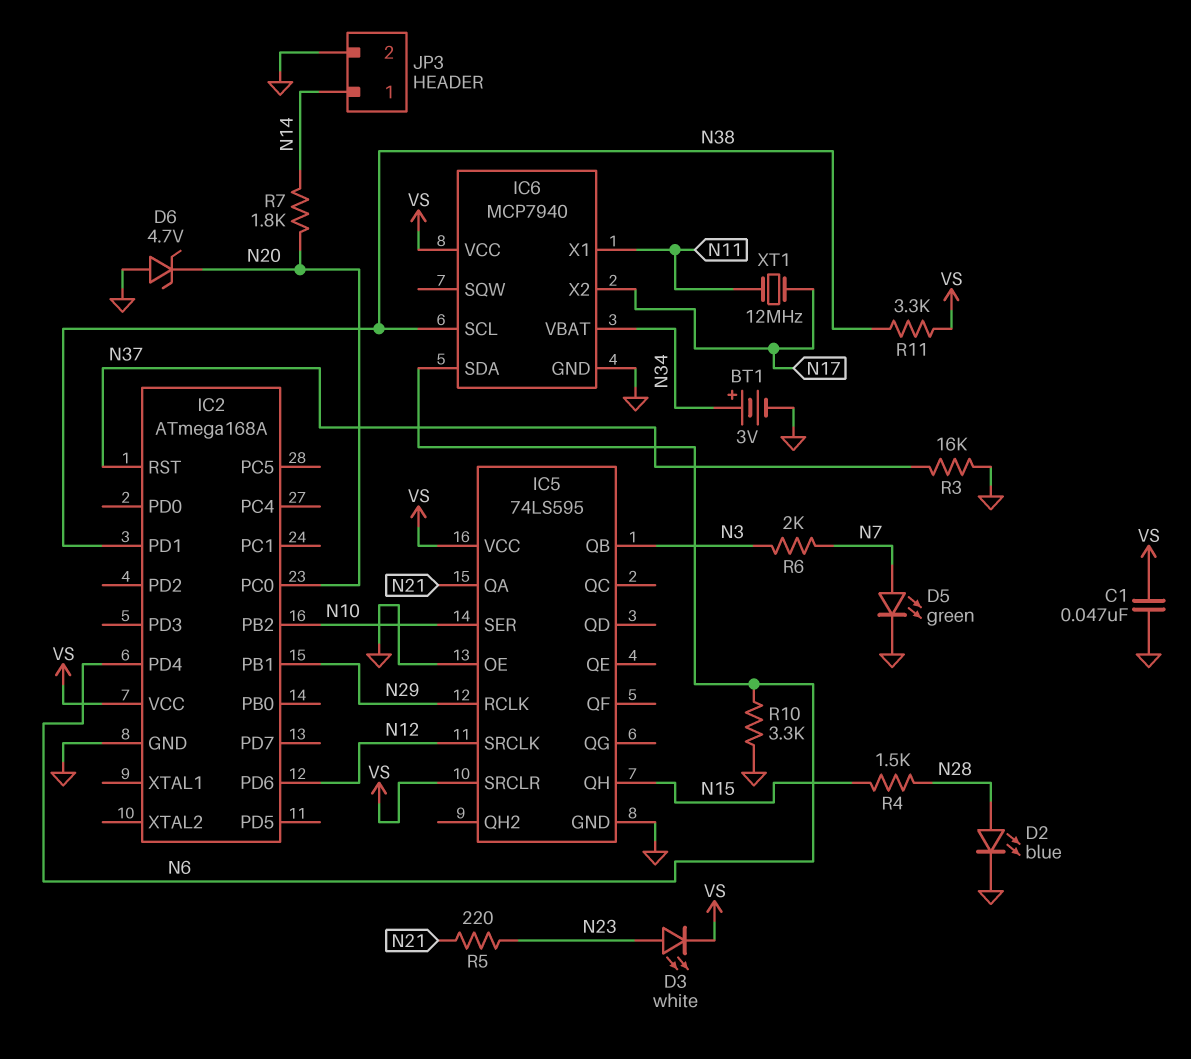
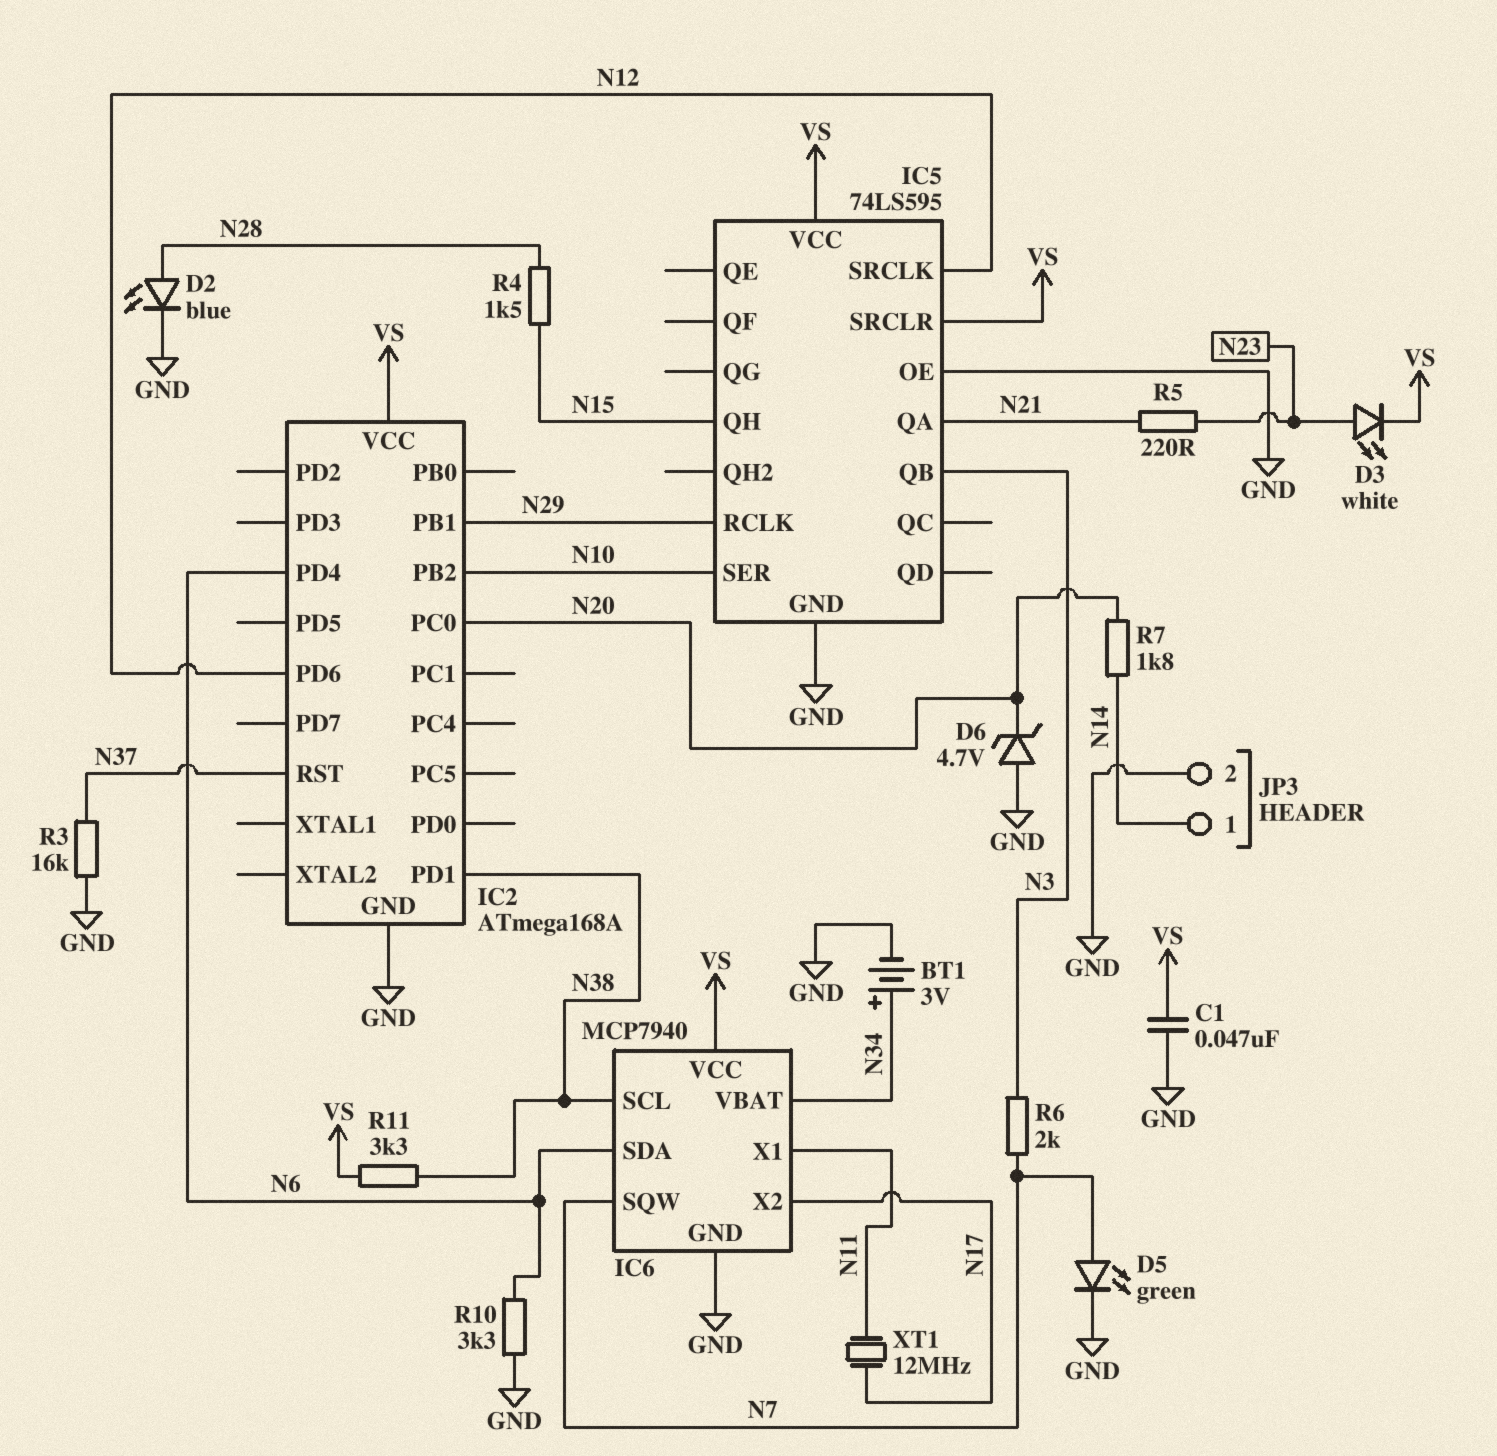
IC6 pin SQW: none -> N7

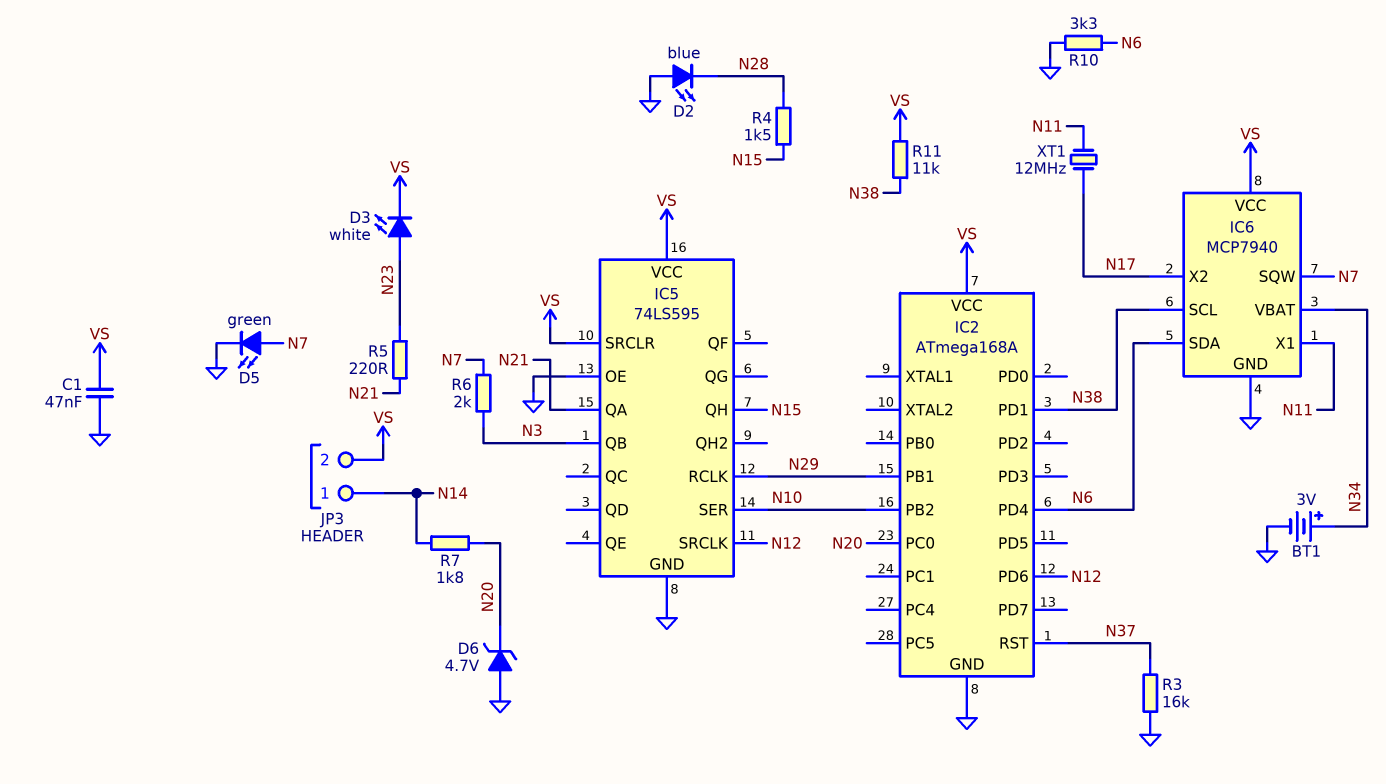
D2: LED blue (A N28, K GND) -> LED blue (A GND, K N28)
JP3 pin 2: GND -> VS
R11: 3.3k (N38, VS) -> 11k (N38, VS)

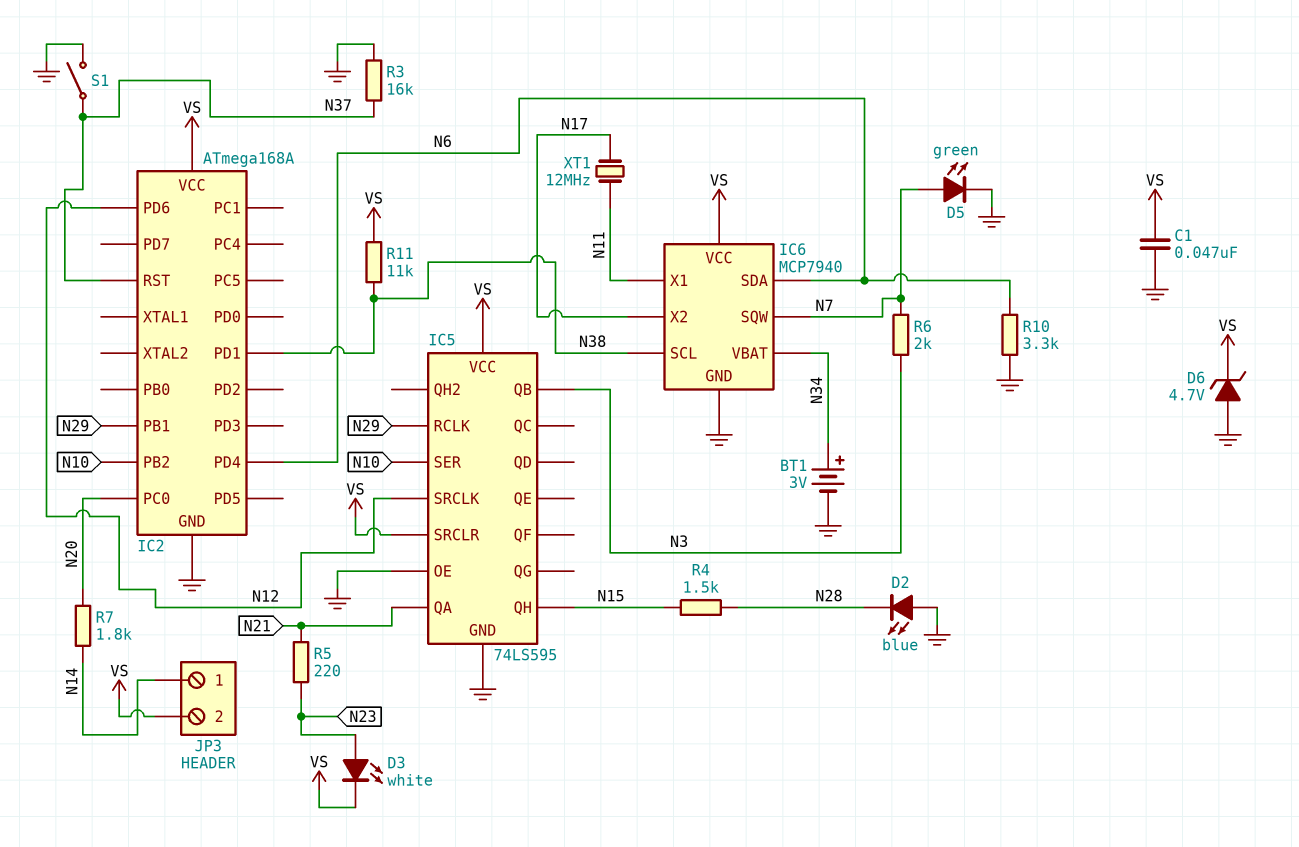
D6: zener 4.7V (A GND, K N20) -> zener 4.7V (A GND, K VS)
S1: none -> switch (GND, N37)

